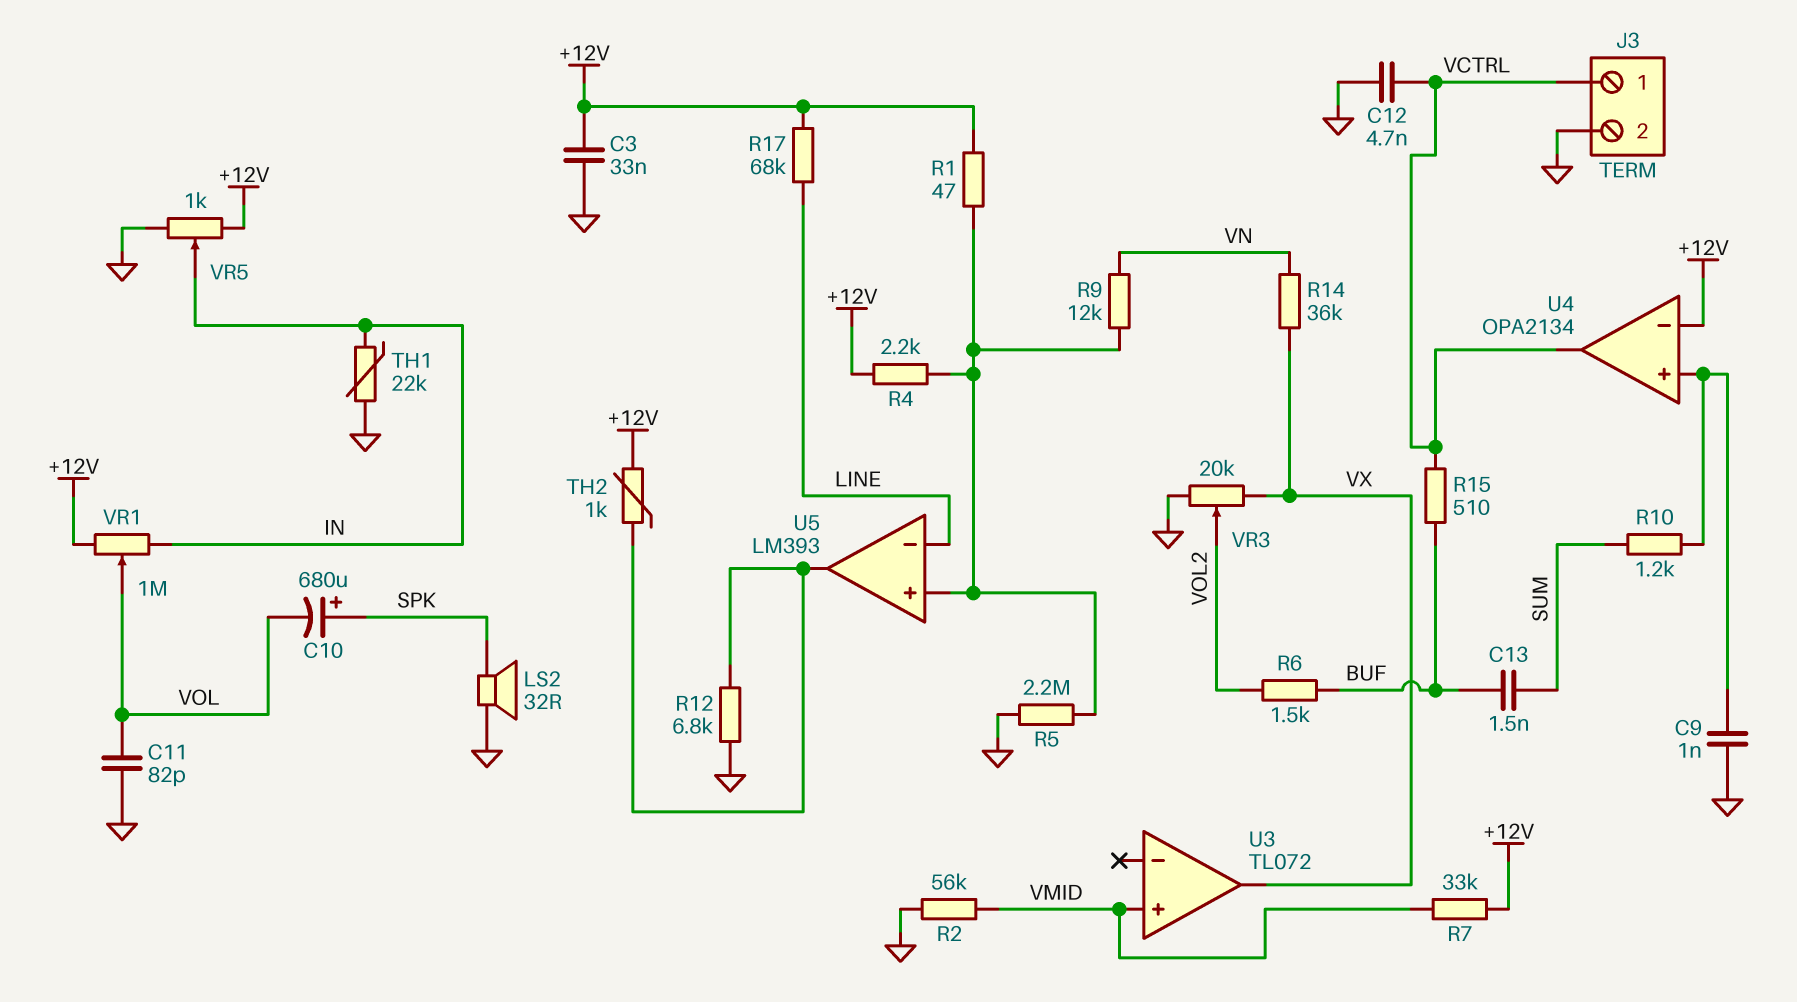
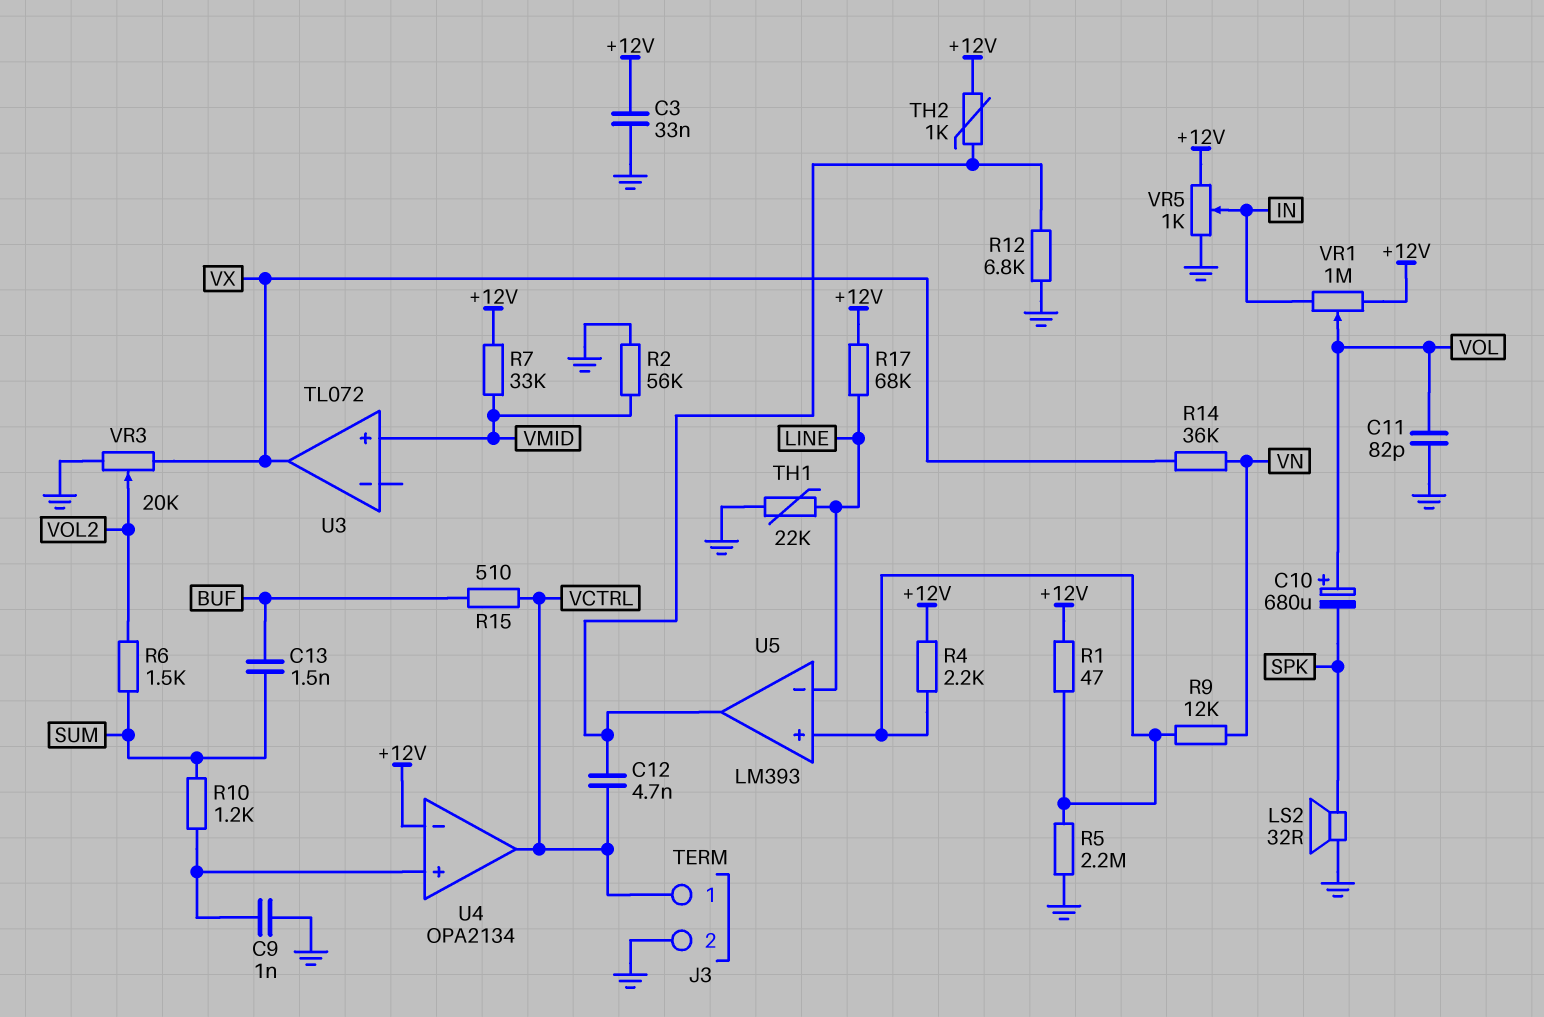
C10: 680uF (plus SPK, minus VOL) -> 680uF (plus VOL, minus SPK)
C12: 4.7nF (GND, VCTRL) -> 4.7nF (U5/out, VCTRL)
R6: 1.5k (BUF, VOL2) -> 1.5k (SUM, VOL2)
TH1: 22k (GND, IN) -> 22k (GND, LINE)

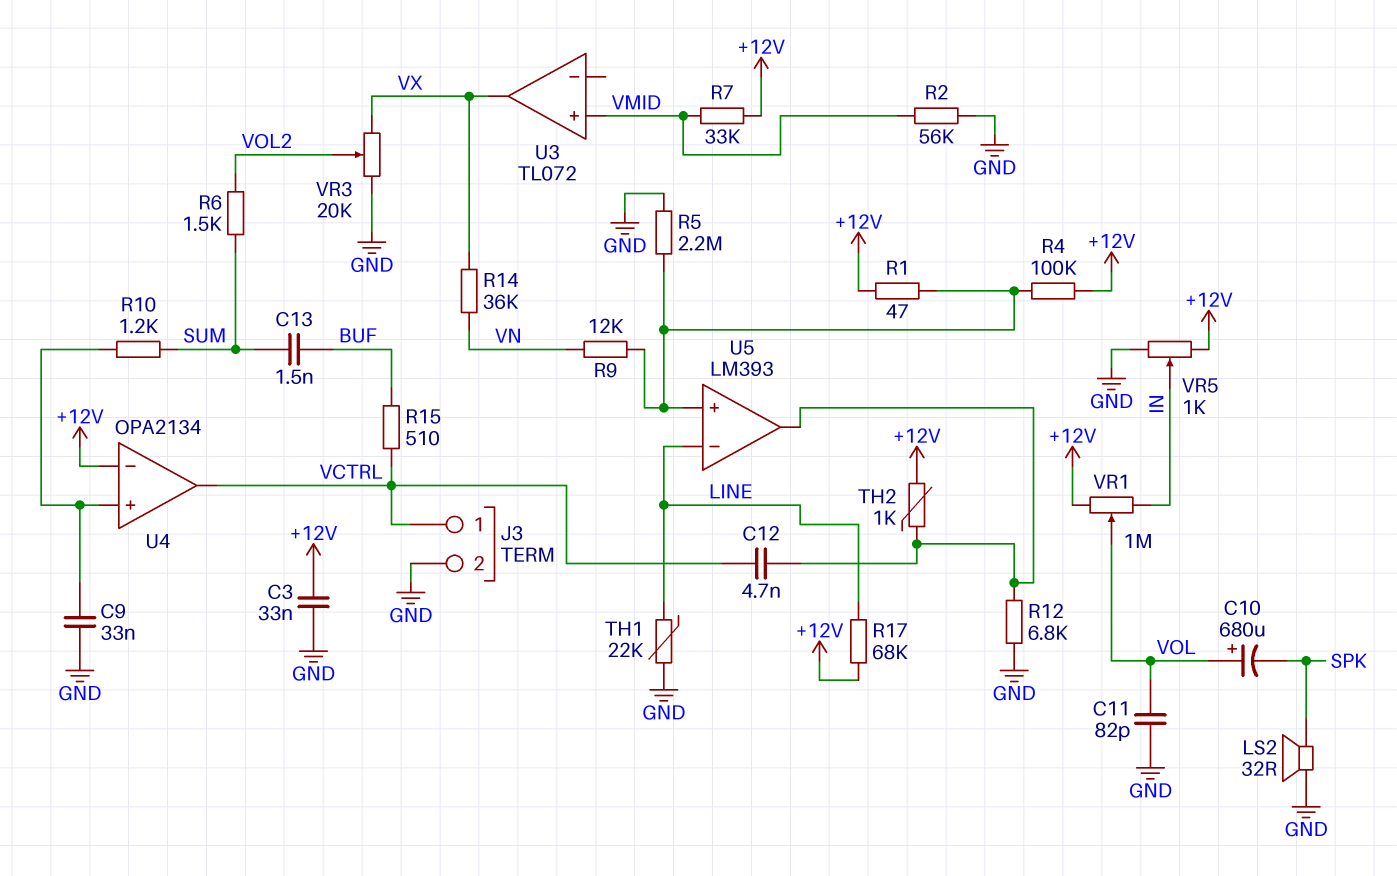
C9: 1nF (GND, U4/in+) -> 33nF (GND, U4/in+)
R4: 2.2k (+12V, U5/in+) -> 100k (+12V, U5/in+)

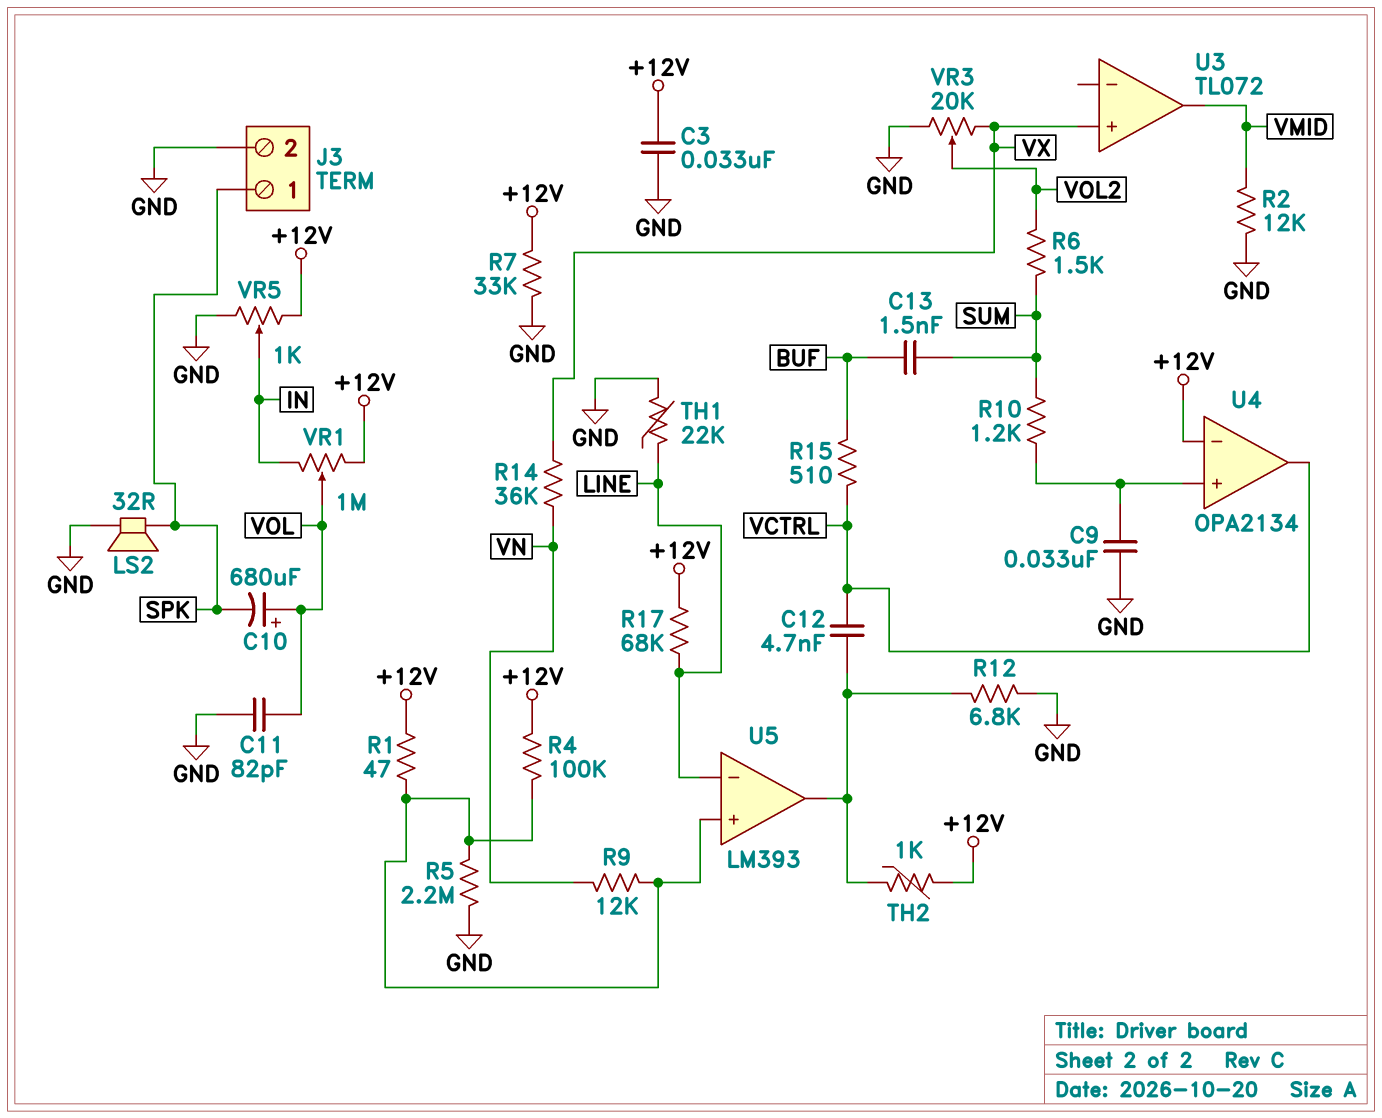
J3 pin 1: VCTRL -> SPK
R2: 56k (GND, VMID) -> 12k (GND, VMID)
R7: 33k (+12V, VMID) -> 33k (+12V, GND)
U3 pin in+: VMID -> VX
U3 pin out: VX -> VMID

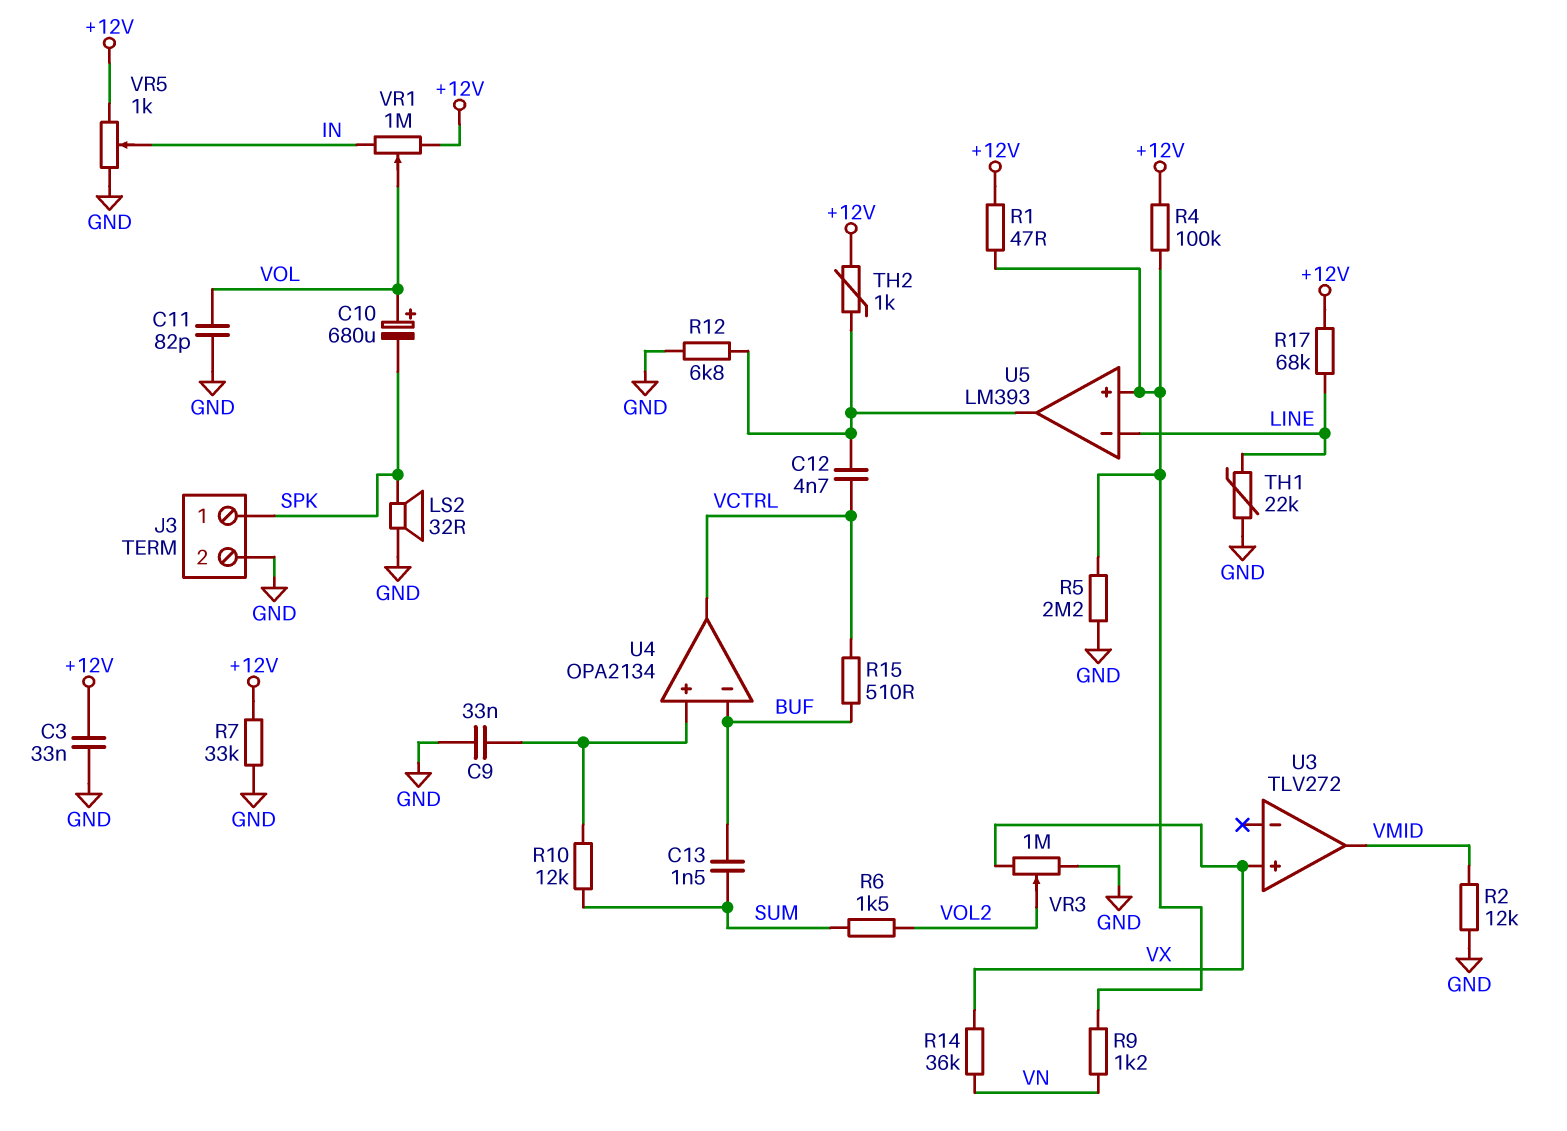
R9: 12k (U5/in+, VN) -> 1.2k (U5/in+, VN)
R10: 1.2k (SUM, U4/in+) -> 12k (SUM, U4/in+)
U3: TL072 -> TLV272
U4 pin in-: +12V -> BUF
VR3: 20k (GND, VX, wiper VOL2) -> 1M (GND, VX, wiper VOL2)

